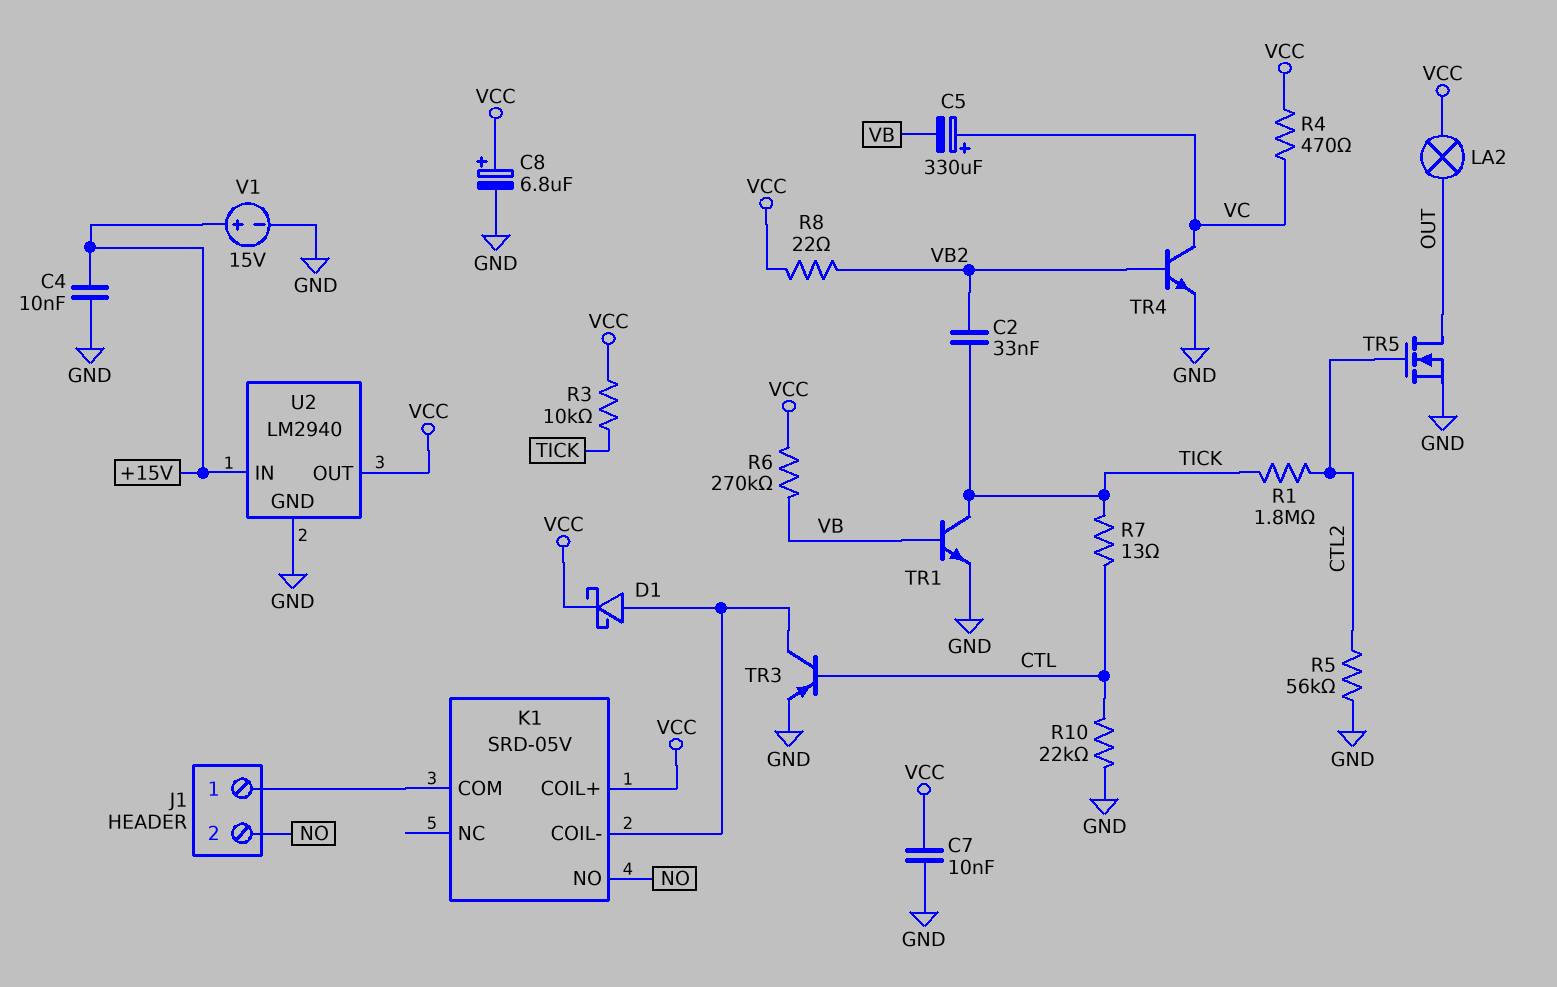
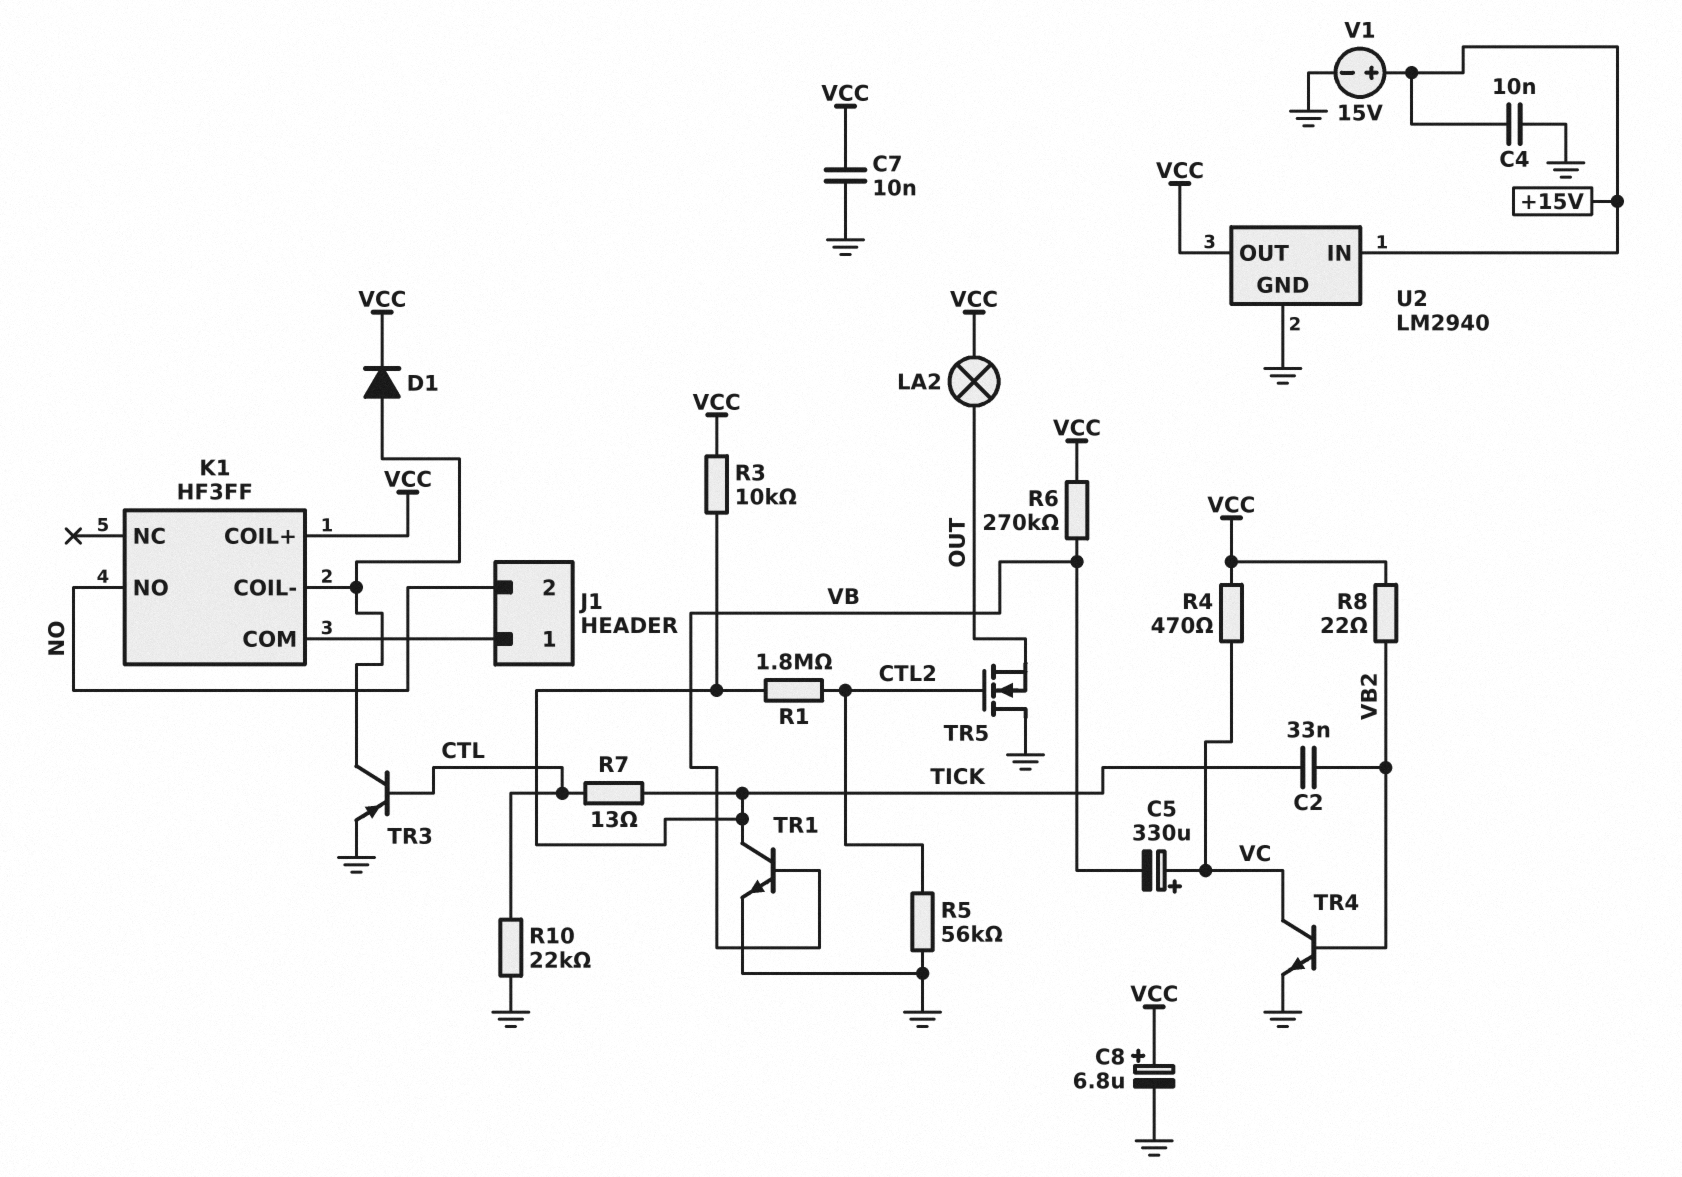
D1: schottky (A K1/COIL-, K VCC) -> diode (A K1/COIL-, K VCC)
K1: SRD-05V -> HF3FF
TR5: NMOS (G CTL2, D OUT, S GND) -> NMOS (G CTL2, D GND, S OUT)

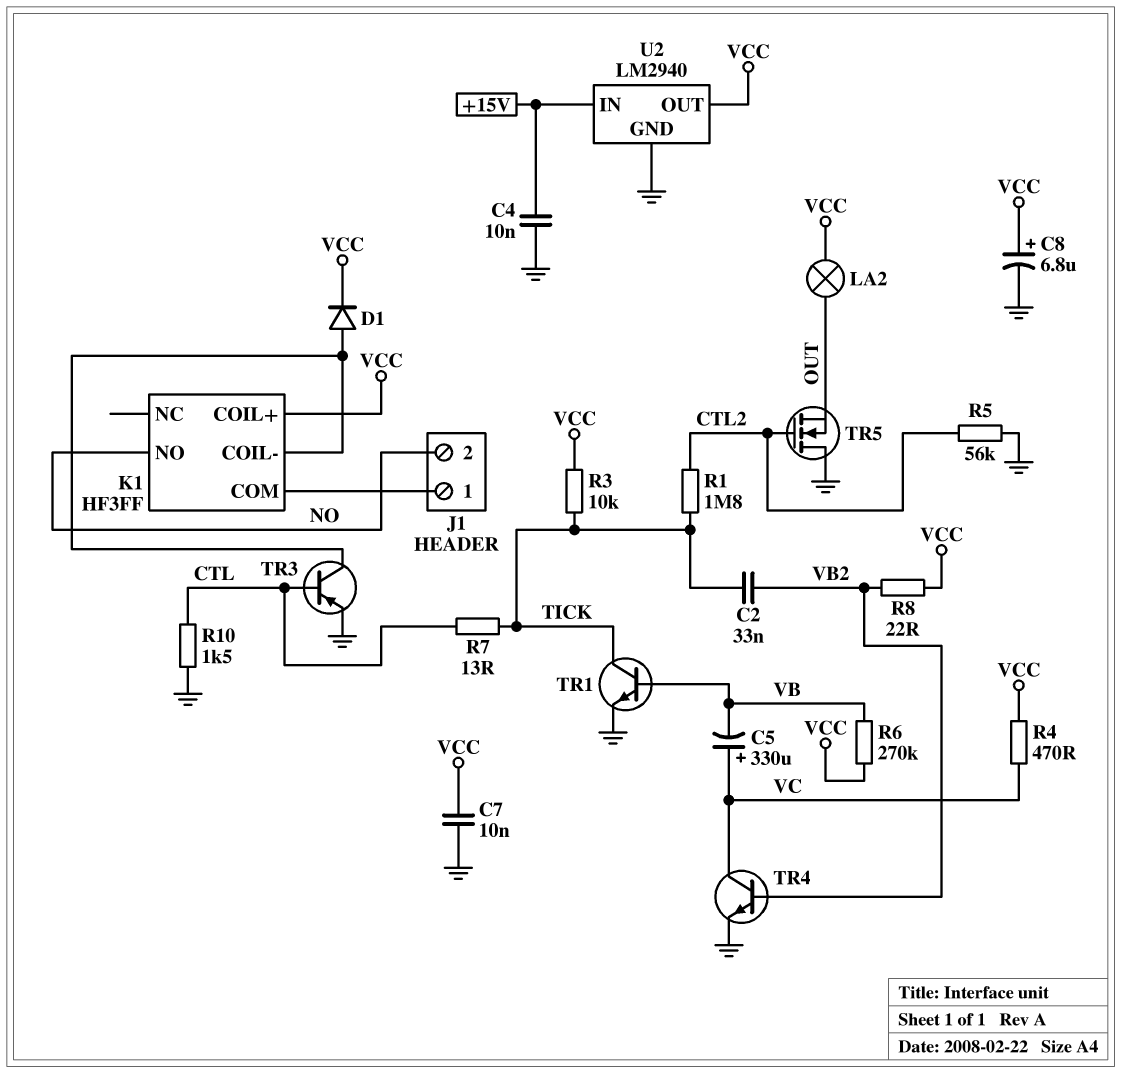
R10: 22k (CTL, GND) -> 1.5k (CTL, GND)
V1: 15V (plus +15V, minus GND) -> none

